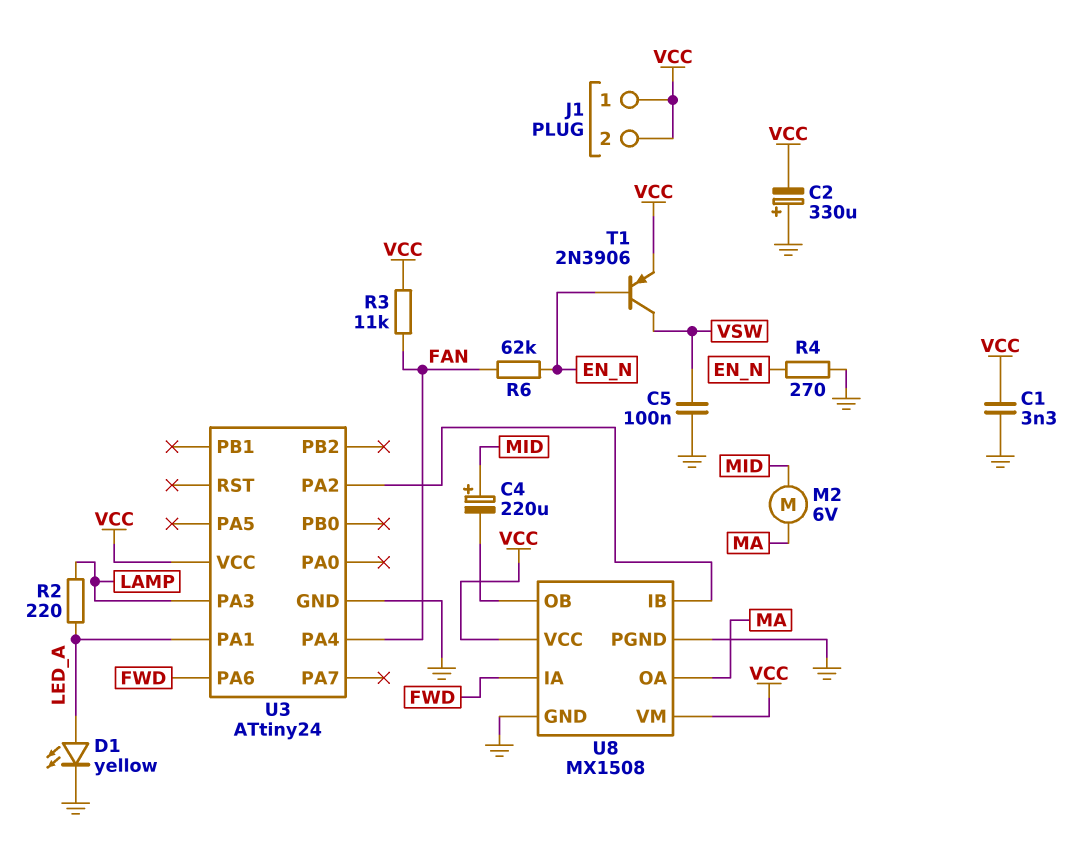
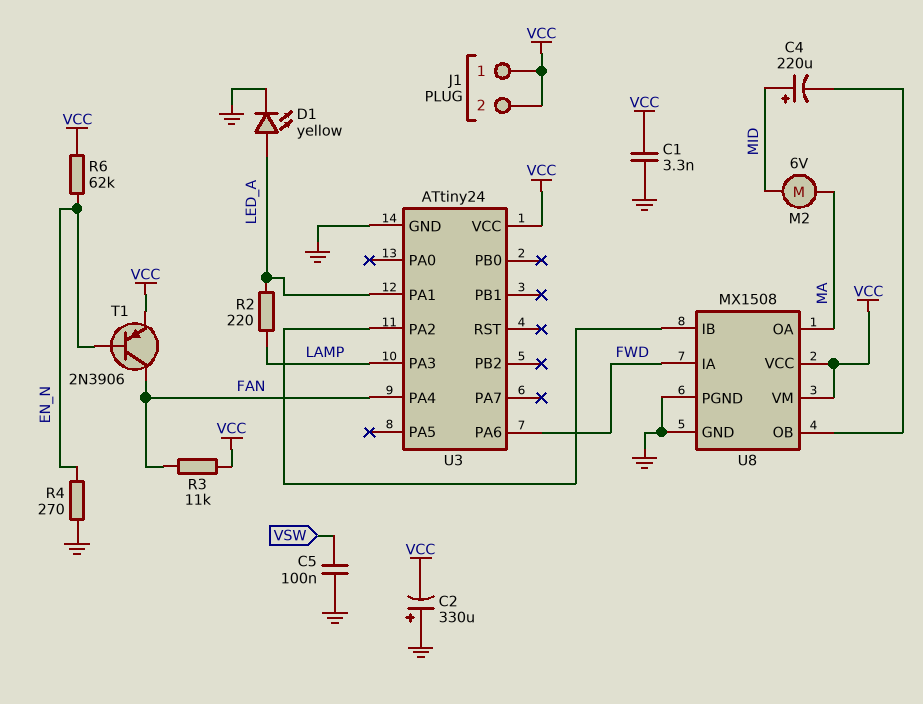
R6: 62k (EN_N, FAN) -> 62k (EN_N, VCC)
T1: PNP 2N3906 (B EN_N, C VSW, E VCC) -> PNP 2N3906 (B EN_N, C FAN, E VCC)

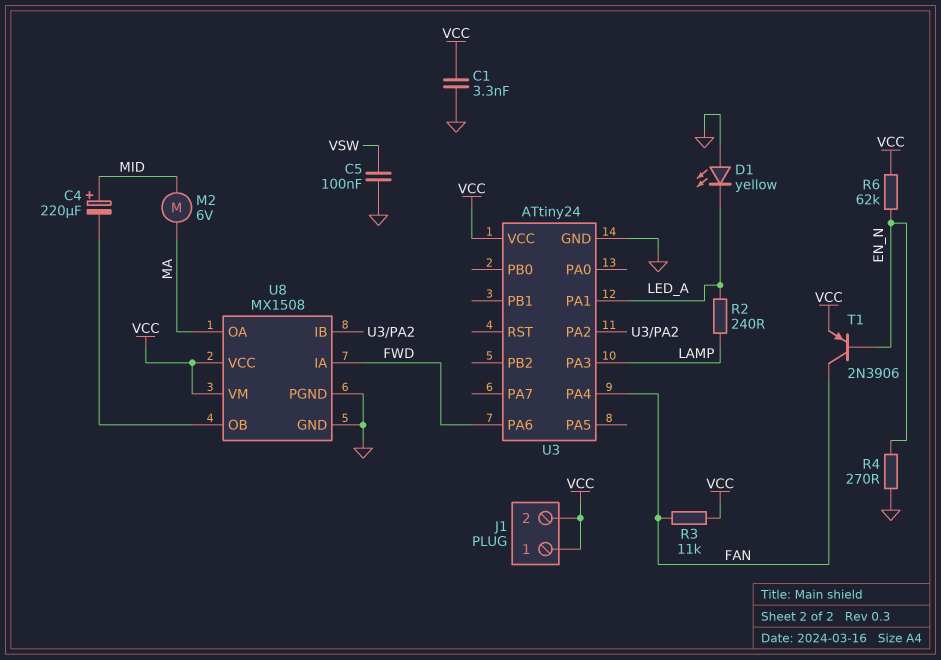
C2: 330uF (plus GND, minus VCC) -> none
D1: LED yellow (A LED_A, K GND) -> LED yellow (A GND, K LED_A)
R2: 220 (LAMP, LED_A) -> 240 (LAMP, LED_A)

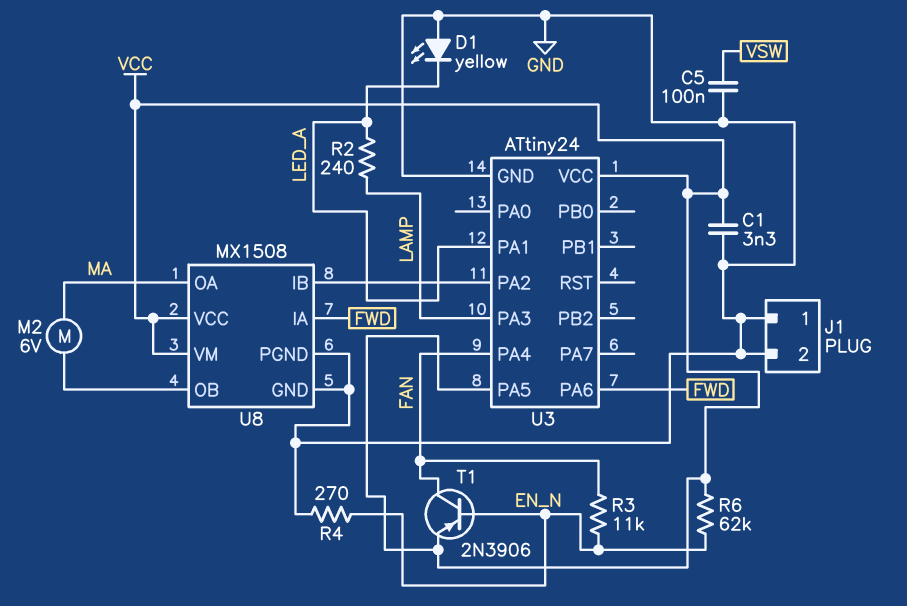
C4: 220uF (plus MID, minus U8/OB) -> none
J1 pin 1: VCC -> GND
J1 pin 2: VCC -> GND
M2: motor 6V (MA, MID) -> motor 6V (MA, U8/OB)
R3: 11k (FAN, VCC) -> 11k (EN_N, FAN)
U3 pin PA5: none -> VCC

